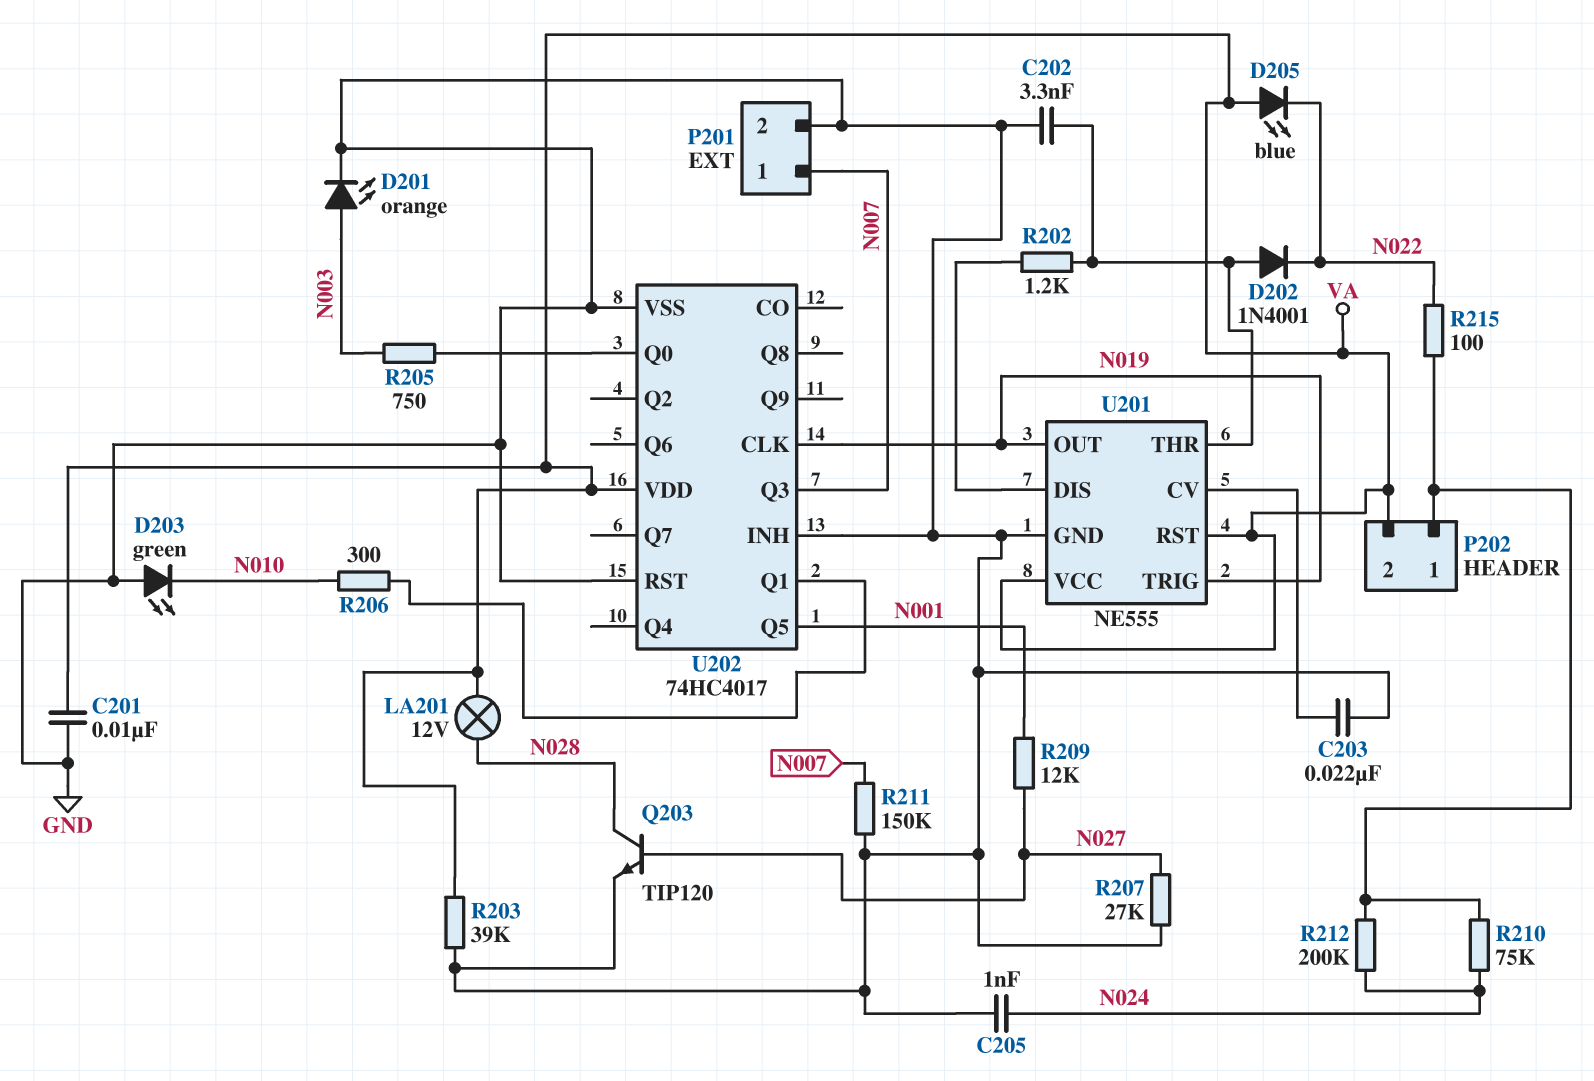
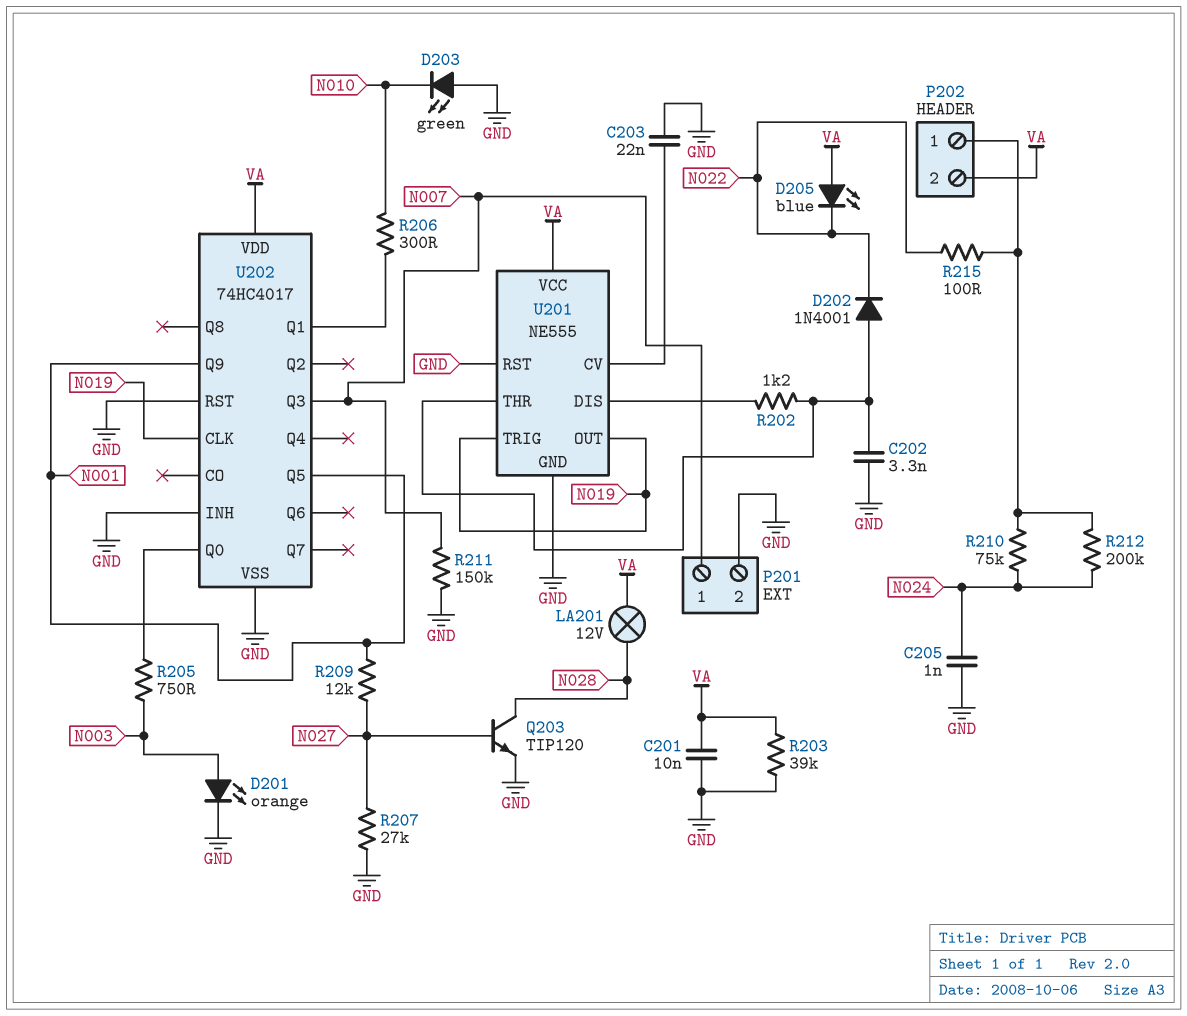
U201 pin RST: VA -> GND
U202 pin Q9: none -> N001

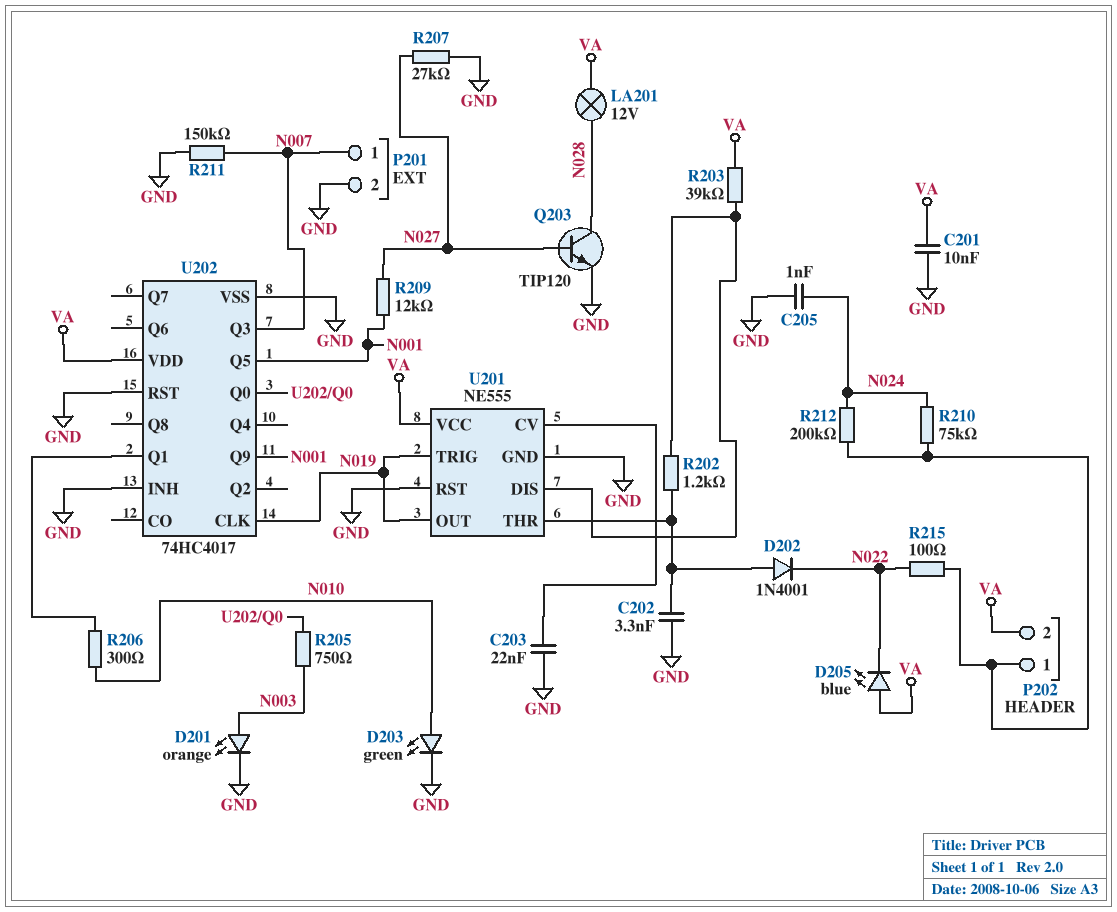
D203: LED green (A GND, K N010) -> LED green (A N010, K GND)
R203: 39k (GND, VA) -> 39k (U201/DIS, VA)

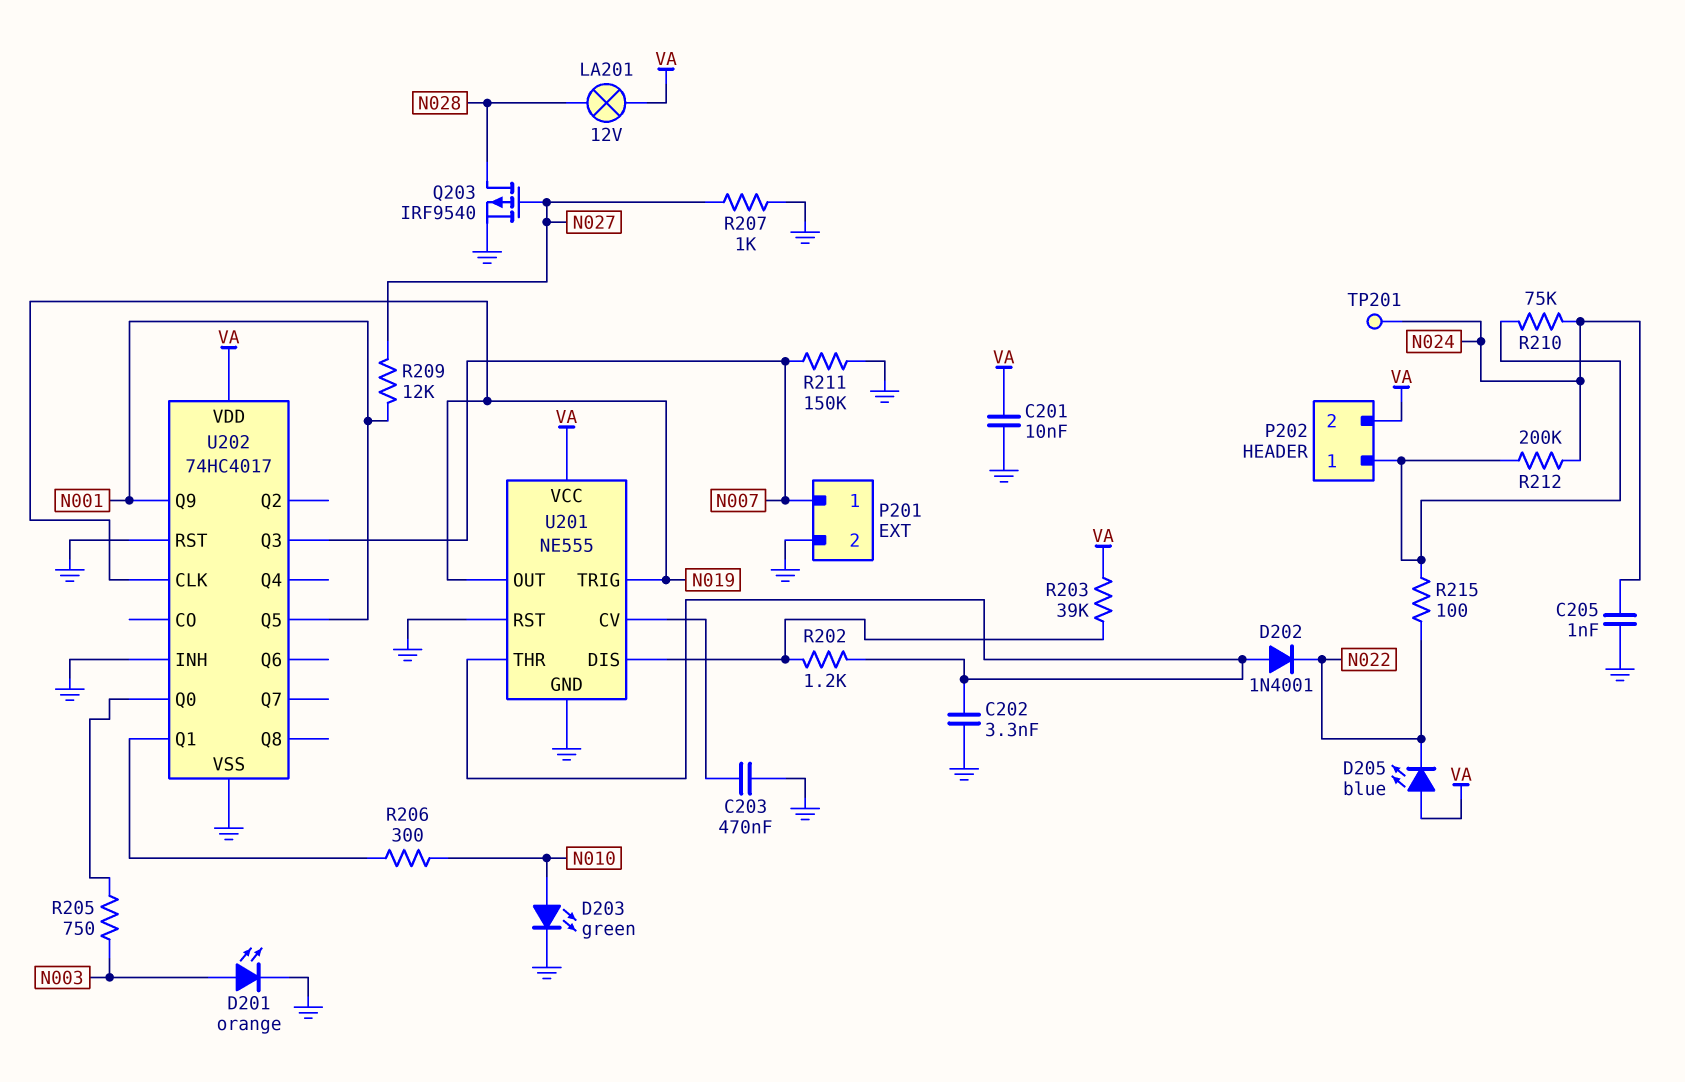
C203: 22nF (GND, U201/CV) -> 470nF (GND, U201/CV)
Q203: NPN TIP120 (B N027, C N028, E GND) -> PMOS IRF9540 (G N027, D N028, S GND)
R207: 27k (GND, N027) -> 1k (GND, N027)
TP201: none -> test point (N024)

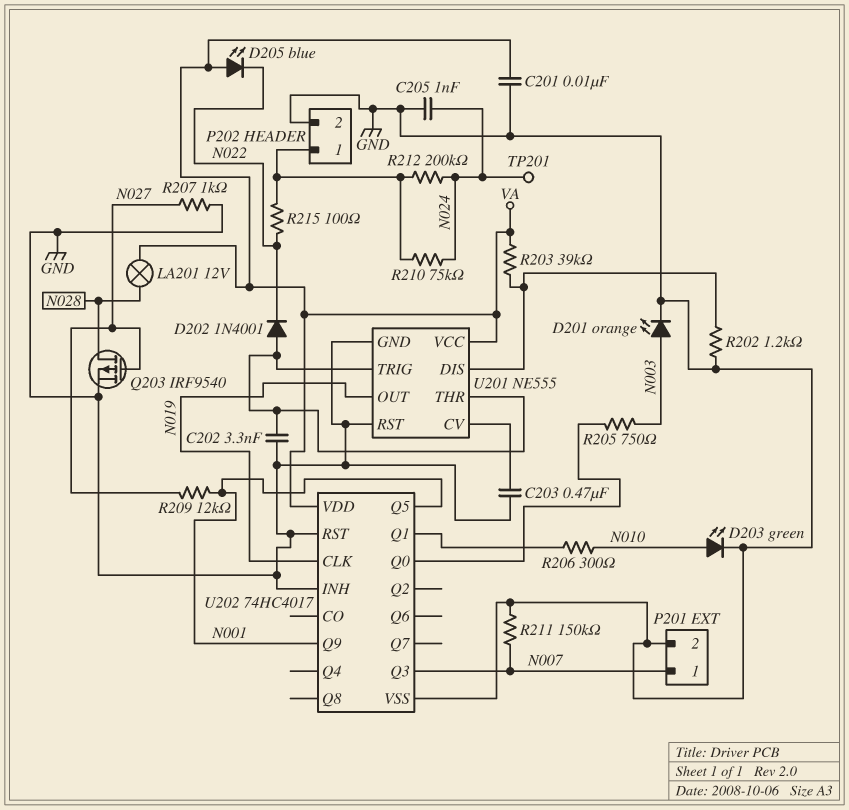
P202 pin 2: VA -> GND
R202: 1.2k (U201/DIS, U201/THR) -> 1.2k (GND, U201/DIS)
U201 pin TRIG: N019 -> U201/THR

